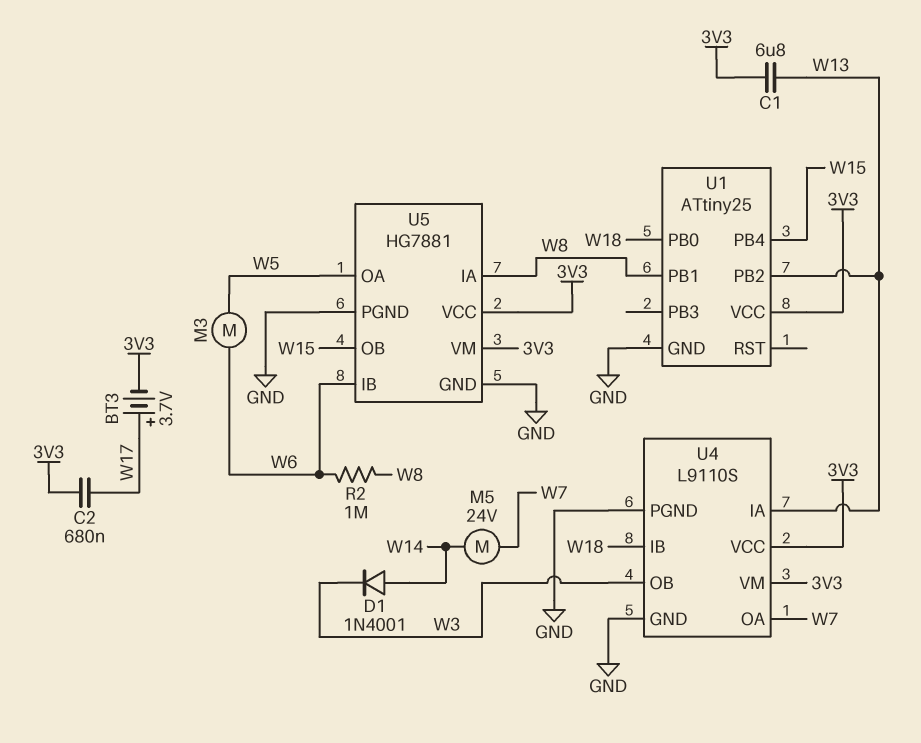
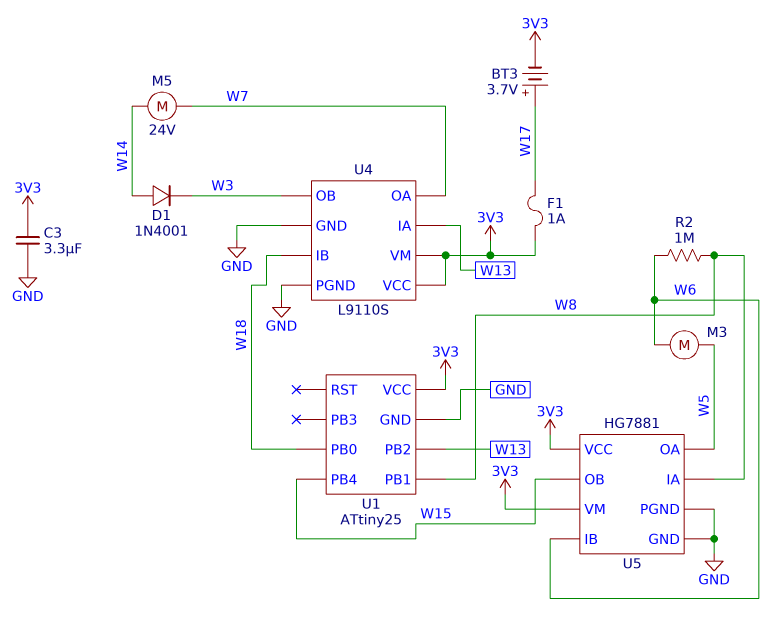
C1: 6.8uF (3V3, W13) -> none
C2: 680nF (3V3, W17) -> none
C3: none -> 3.3uF (3V3, GND)
F1: none -> 1A (3V3, W17)

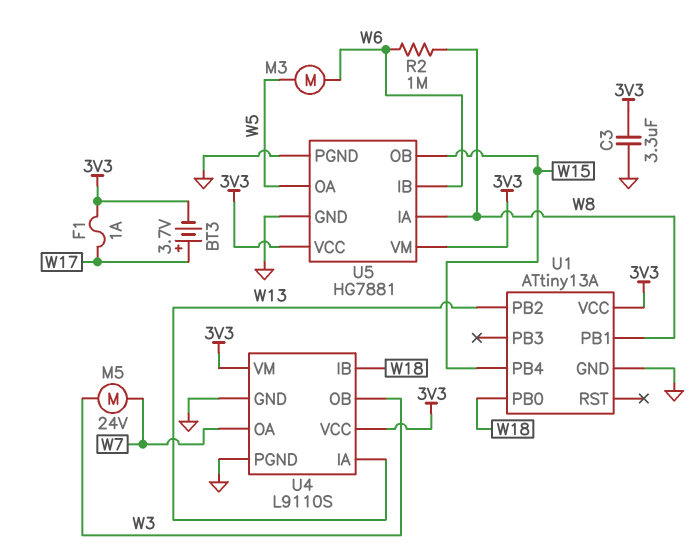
D1: diode 1N4001 (A W14, K W3) -> none
M5: motor 24V (W7, W14) -> motor 24V (W3, W7)
U1: ATtiny25 -> ATtiny13A

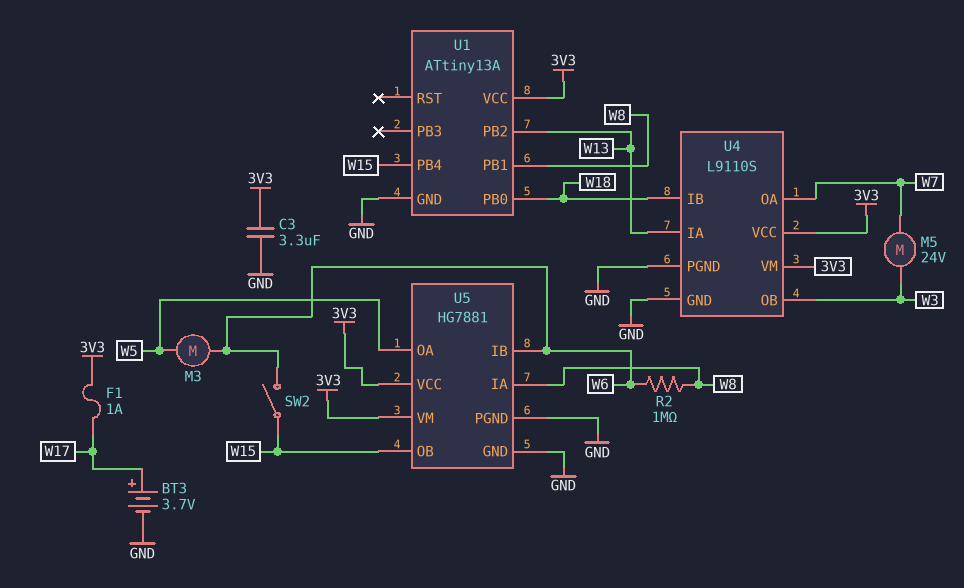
BT3: 3.7V (plus W17, minus 3V3) -> 3.7V (plus W17, minus GND)
SW2: none -> switch (W6, W15)

